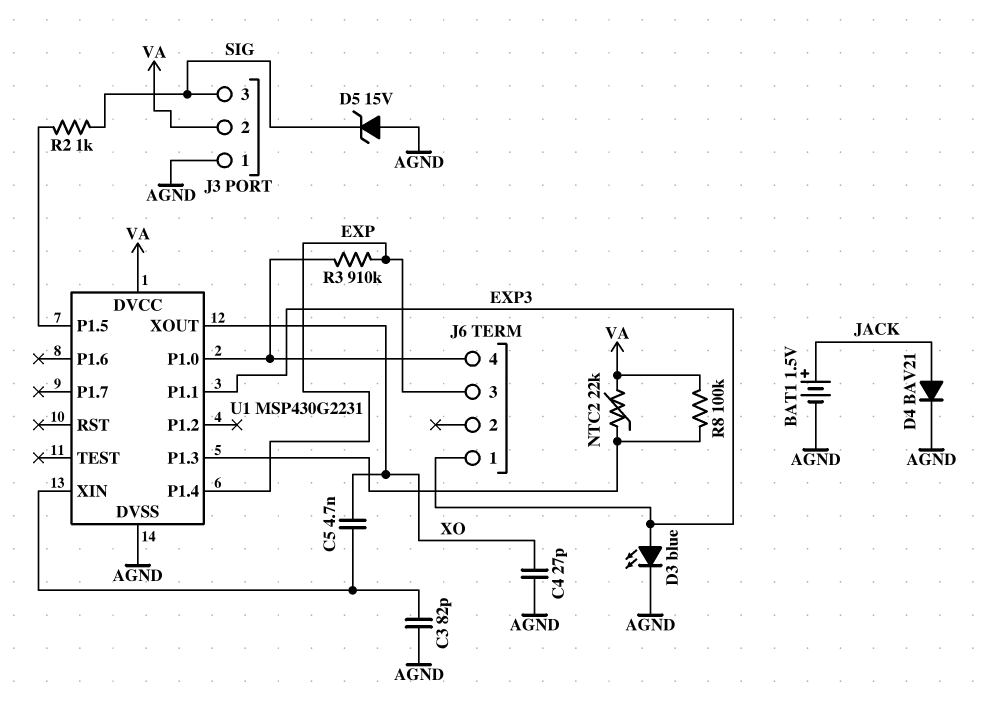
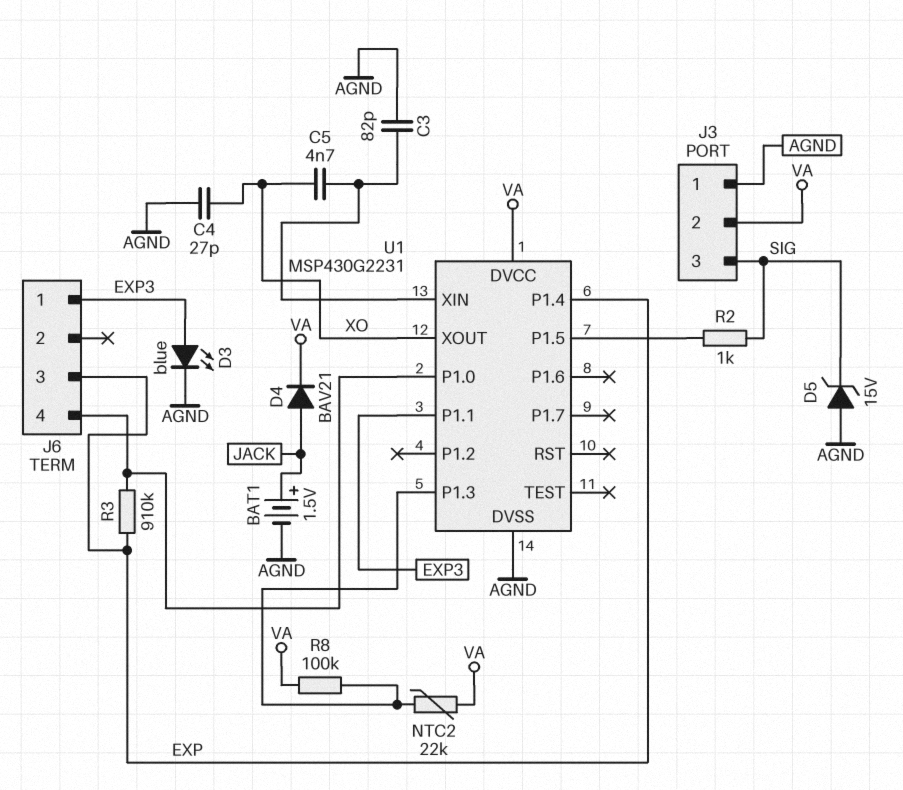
D4: diode BAV21 (A JACK, K AGND) -> diode BAV21 (A JACK, K VA)

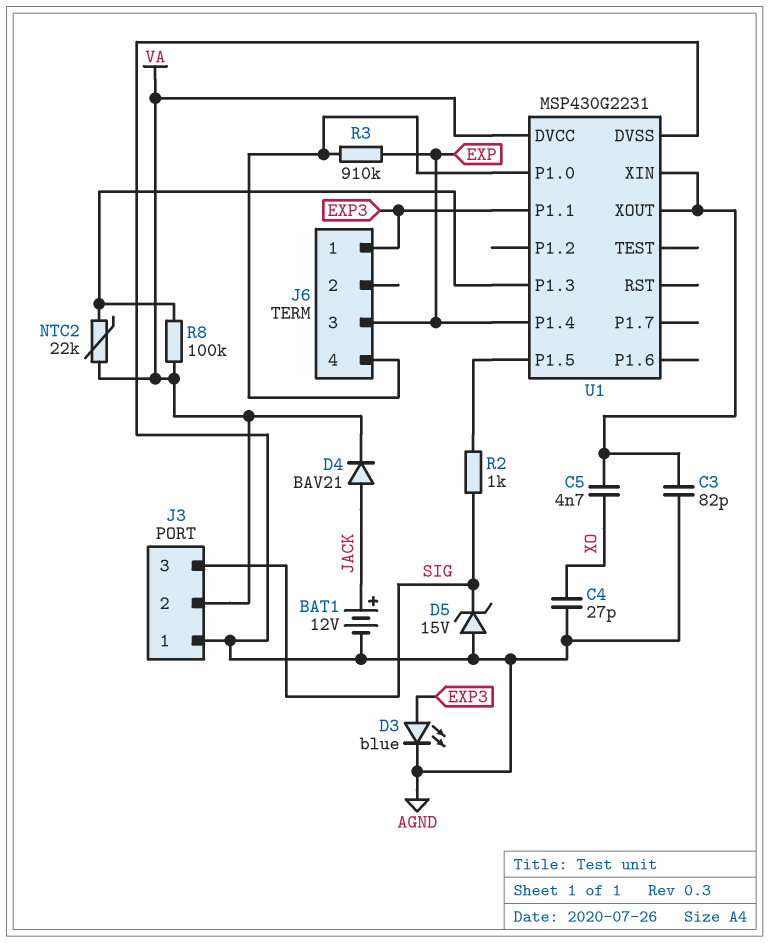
BAT1: 1.5V (plus JACK, minus AGND) -> 12V (plus JACK, minus AGND)
U1 pin XOUT: XO -> U1/XIN

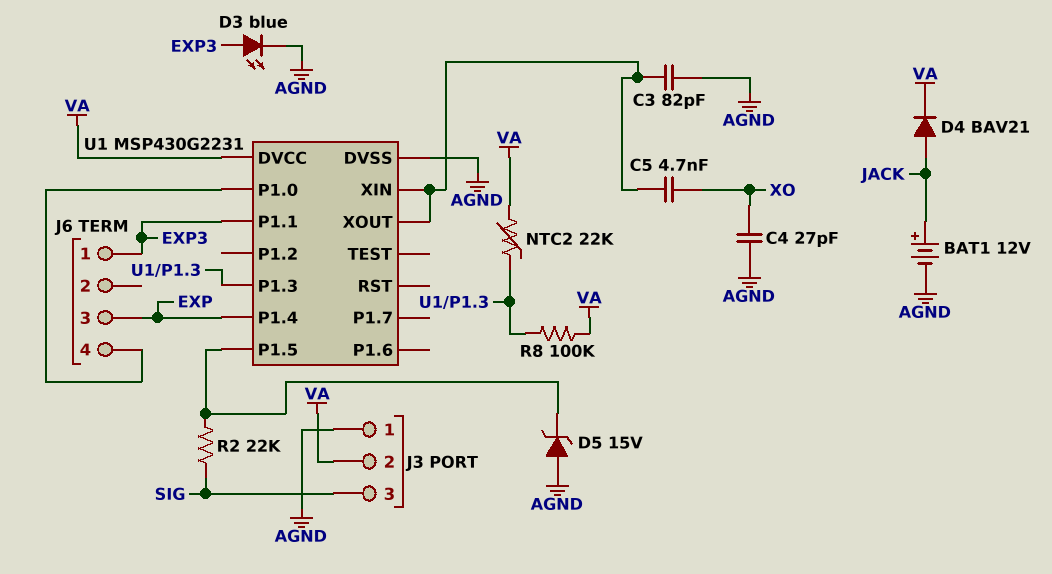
D5: zener 15V (A AGND, K SIG) -> zener 15V (A AGND, K U1/P1.5)
R2: 1k (SIG, U1/P1.5) -> 22k (SIG, U1/P1.5)
R3: 910k (EXP, J6/4) -> none

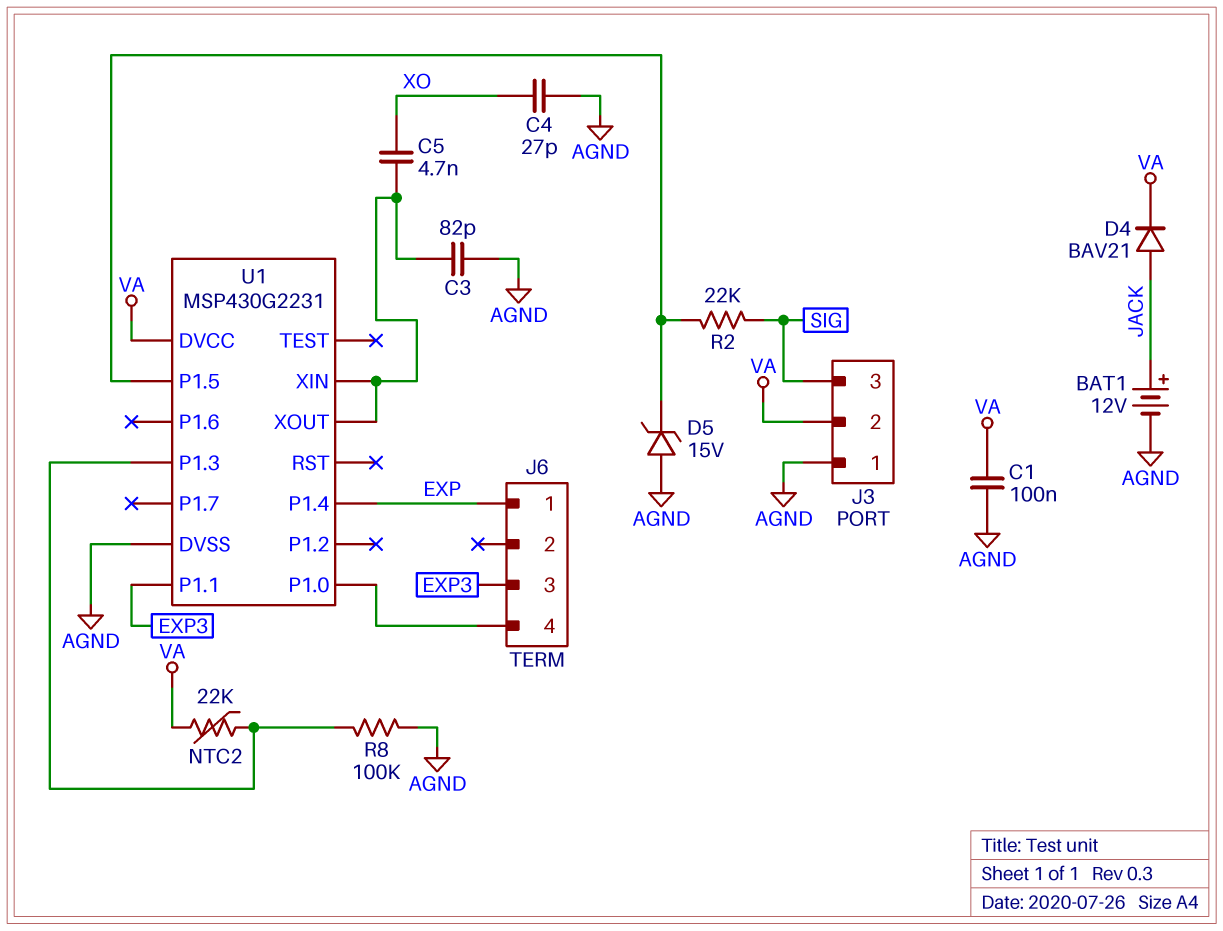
C1: none -> 100nF (AGND, VA)
D3: LED blue (A EXP3, K AGND) -> none
J6 pin 1: EXP3 -> EXP
J6 pin 3: EXP -> EXP3
R8: 100k (U1/P1.3, VA) -> 100k (AGND, U1/P1.3)

